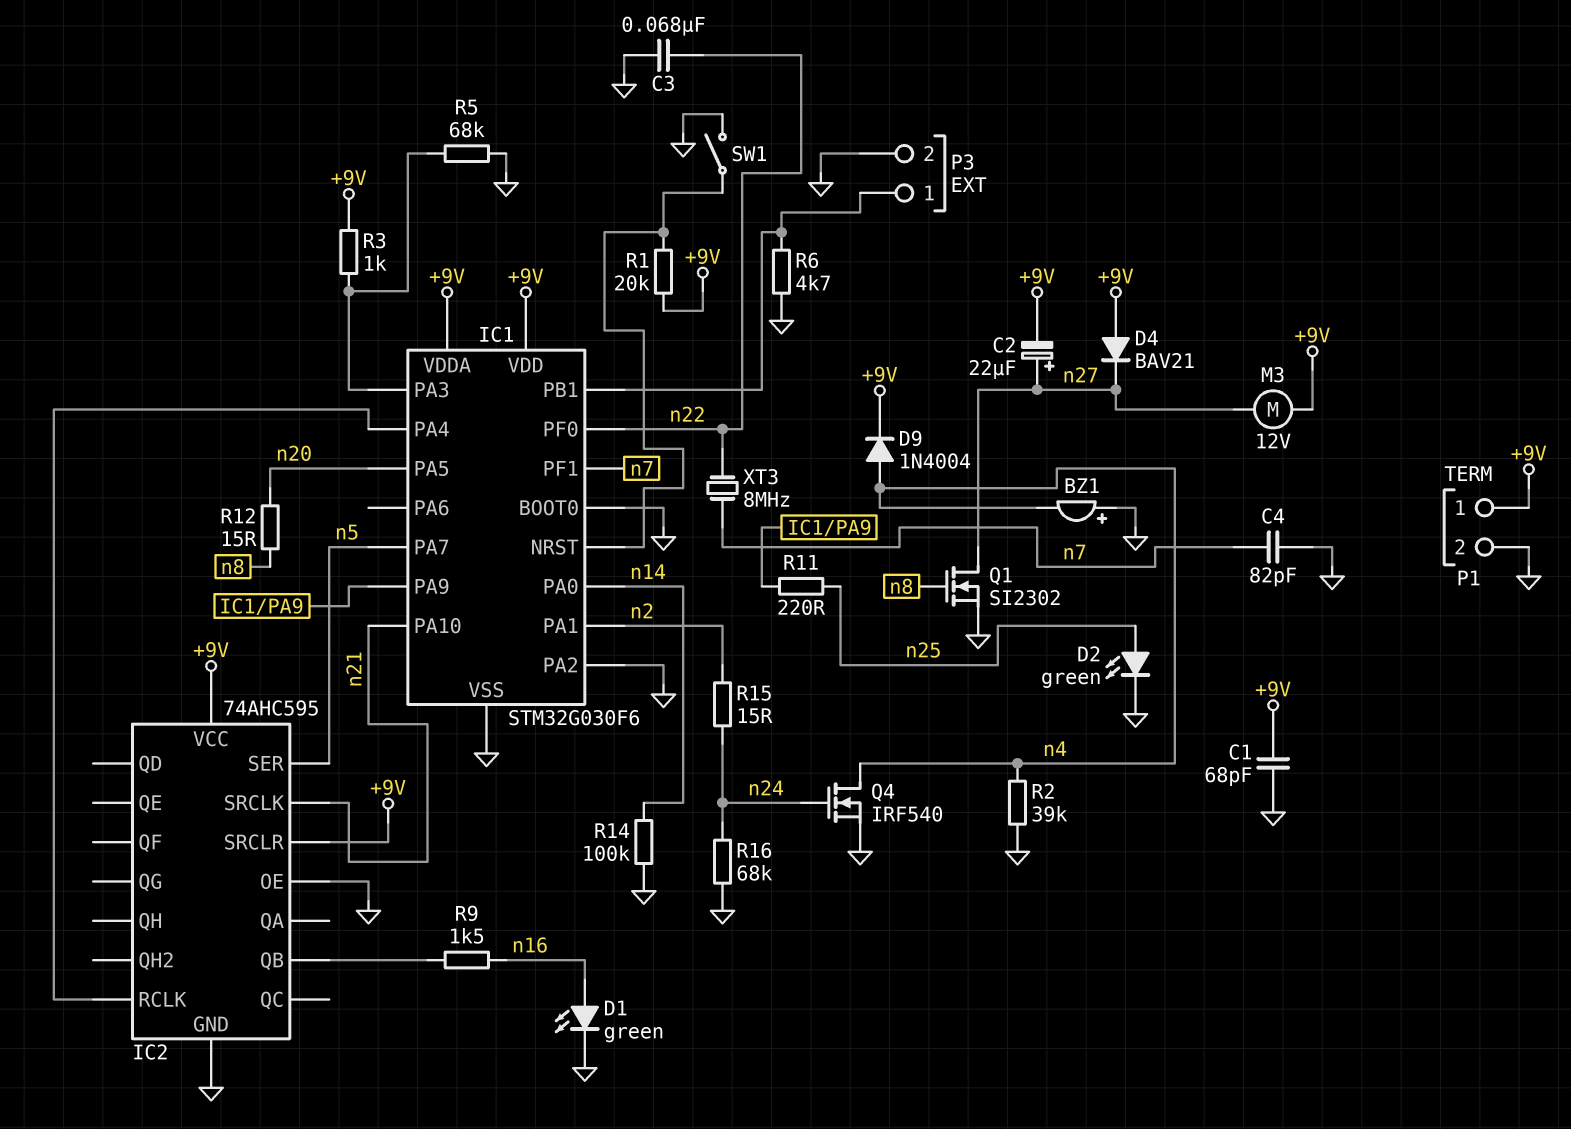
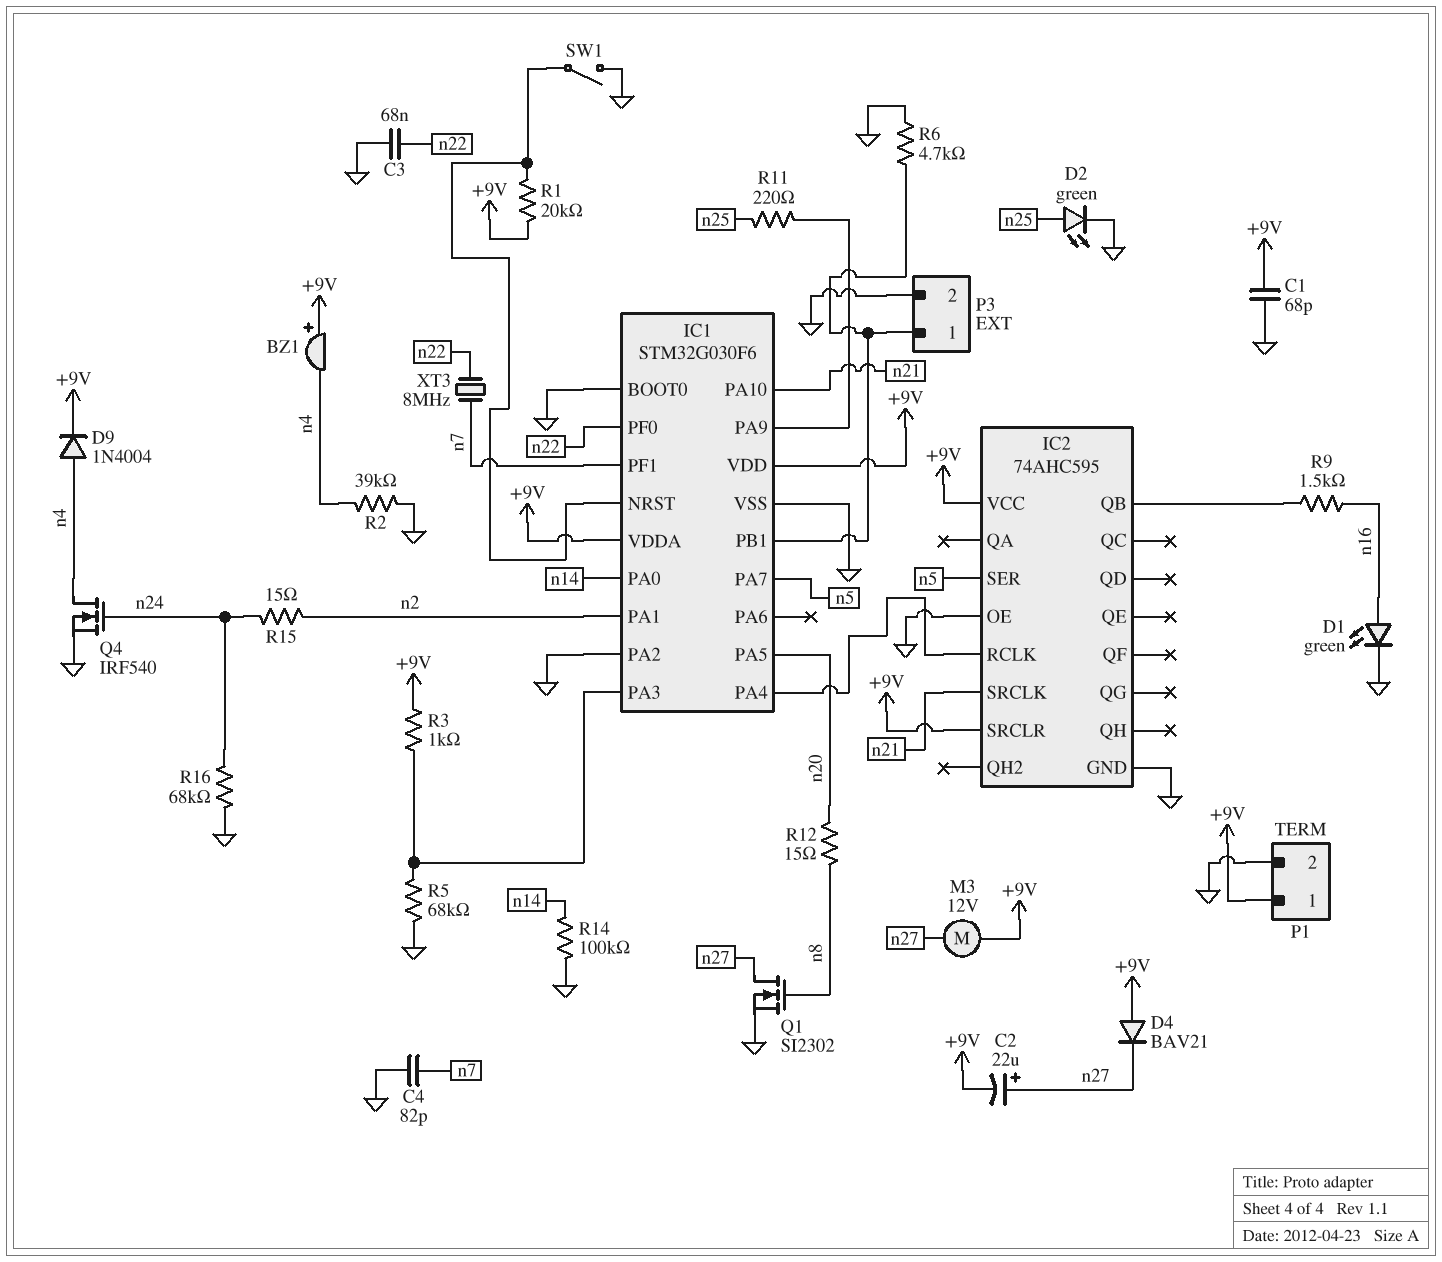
BZ1: buzzer (plus GND, minus n4) -> buzzer (plus +9V, minus n4)

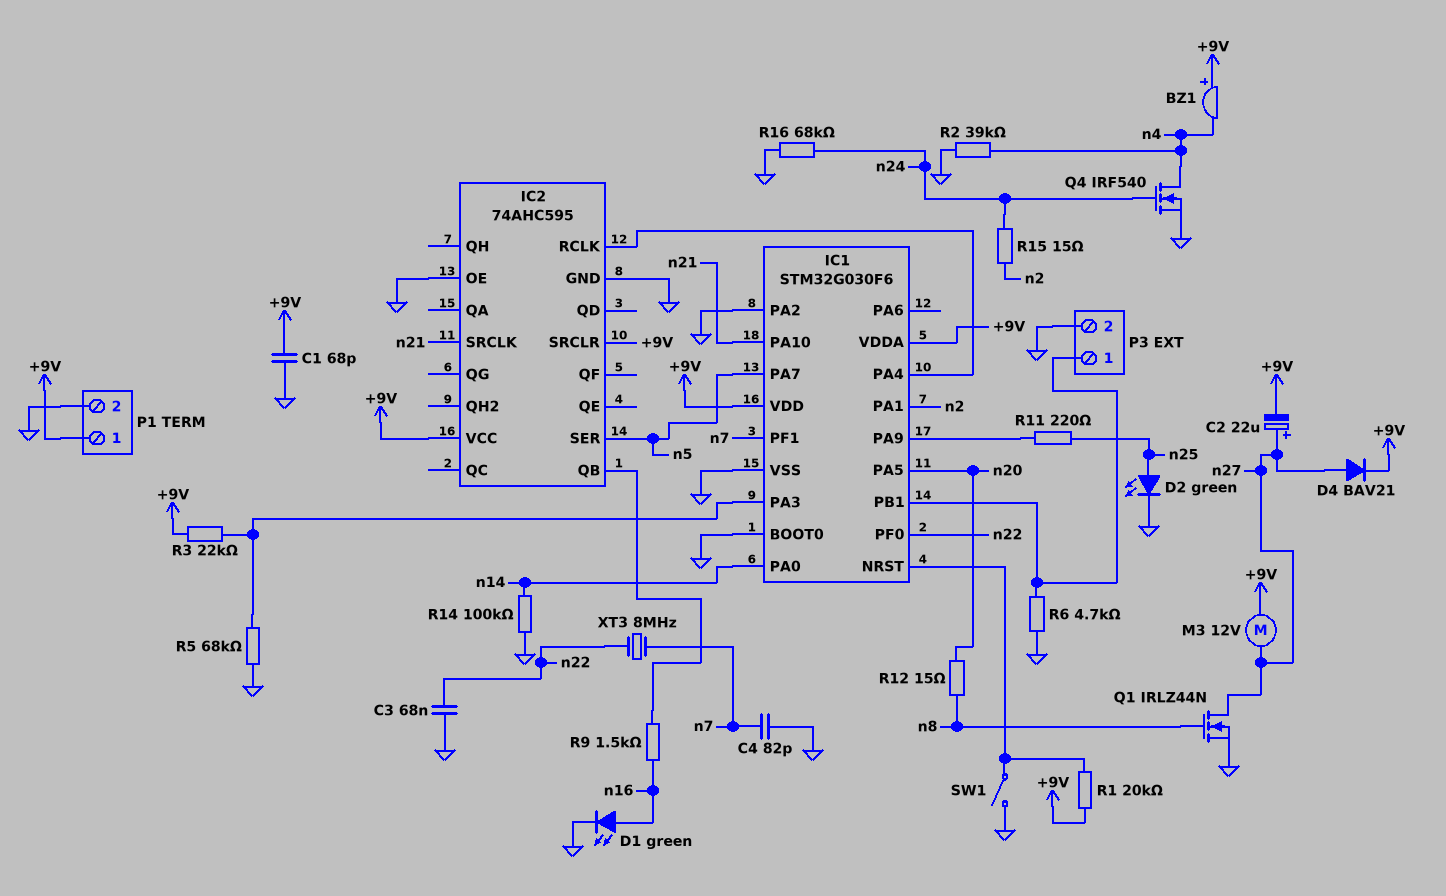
D4: diode BAV21 (A +9V, K n27) -> diode BAV21 (A n27, K +9V)
D9: diode 1N4004 (A n4, K +9V) -> none
Q1: NMOS SI2302 (G n8, D n27, S GND) -> NMOS IRLZ44N (G n8, D n27, S GND)
R3: 1k (+9V, IC1/PA3) -> 22k (+9V, IC1/PA3)

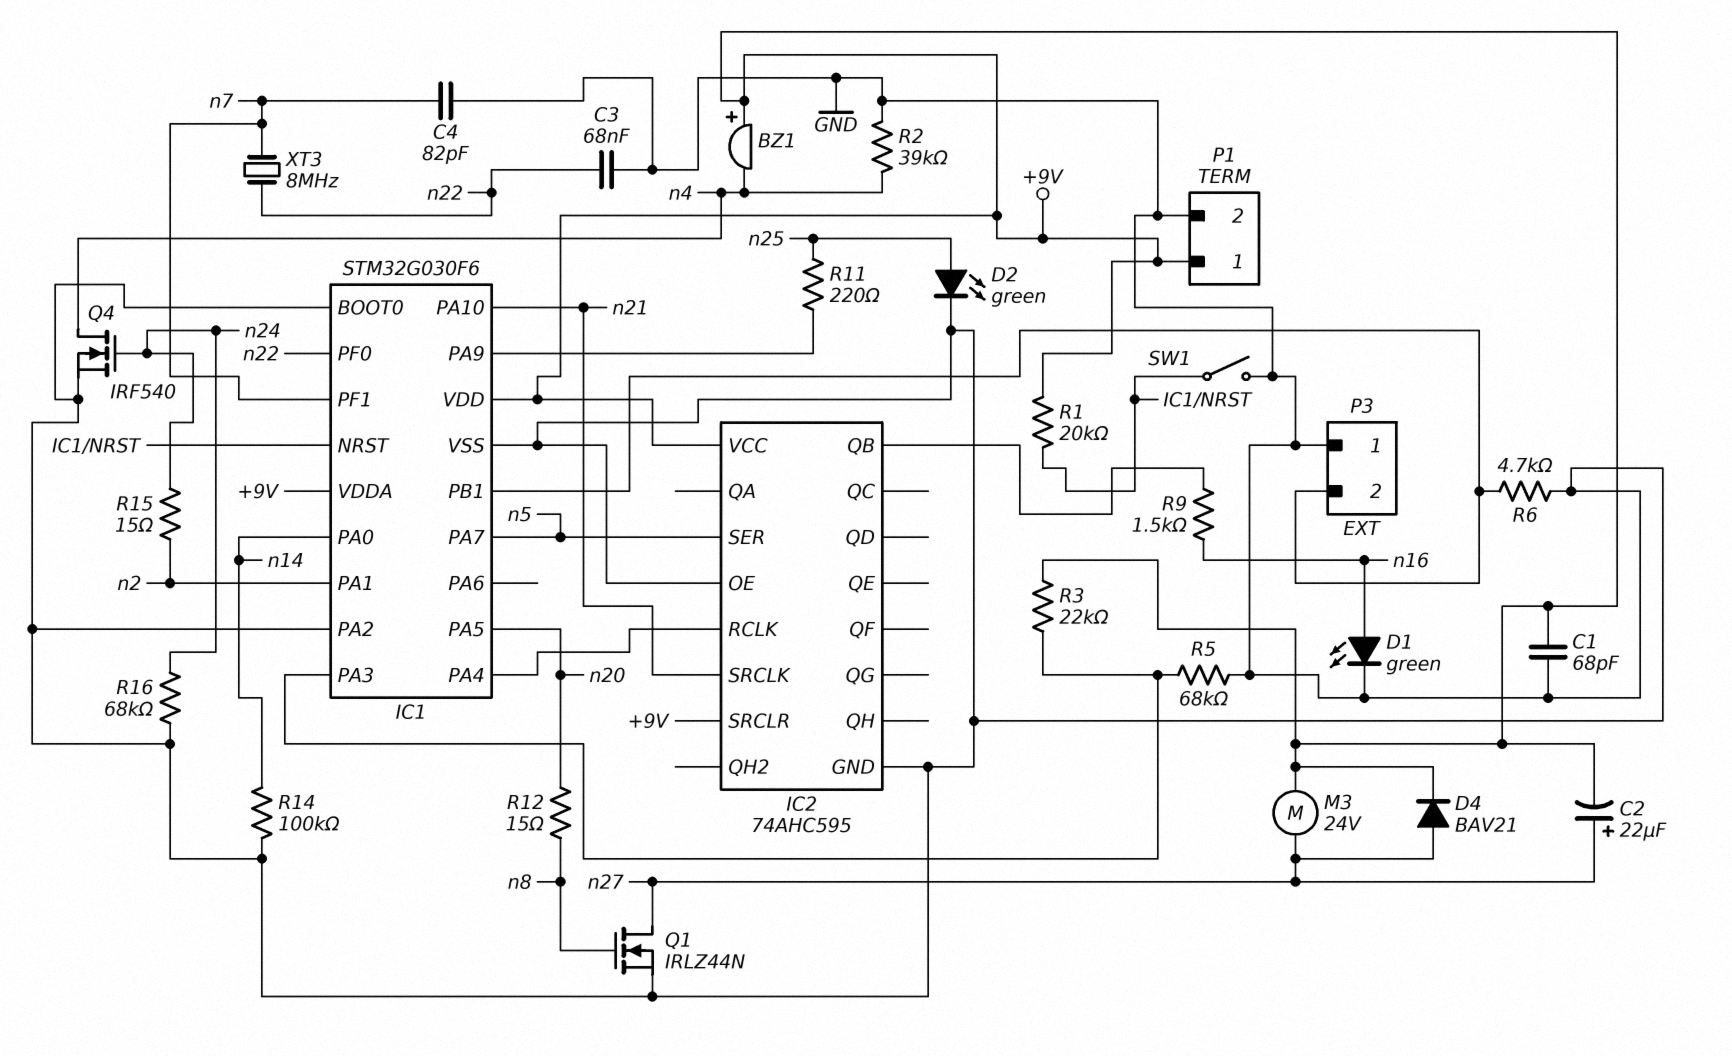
M3: motor 12V (+9V, n27) -> motor 24V (+9V, n27)
P3 pin 1: IC1/PB1 -> GND
P3 pin 2: GND -> IC1/PB1

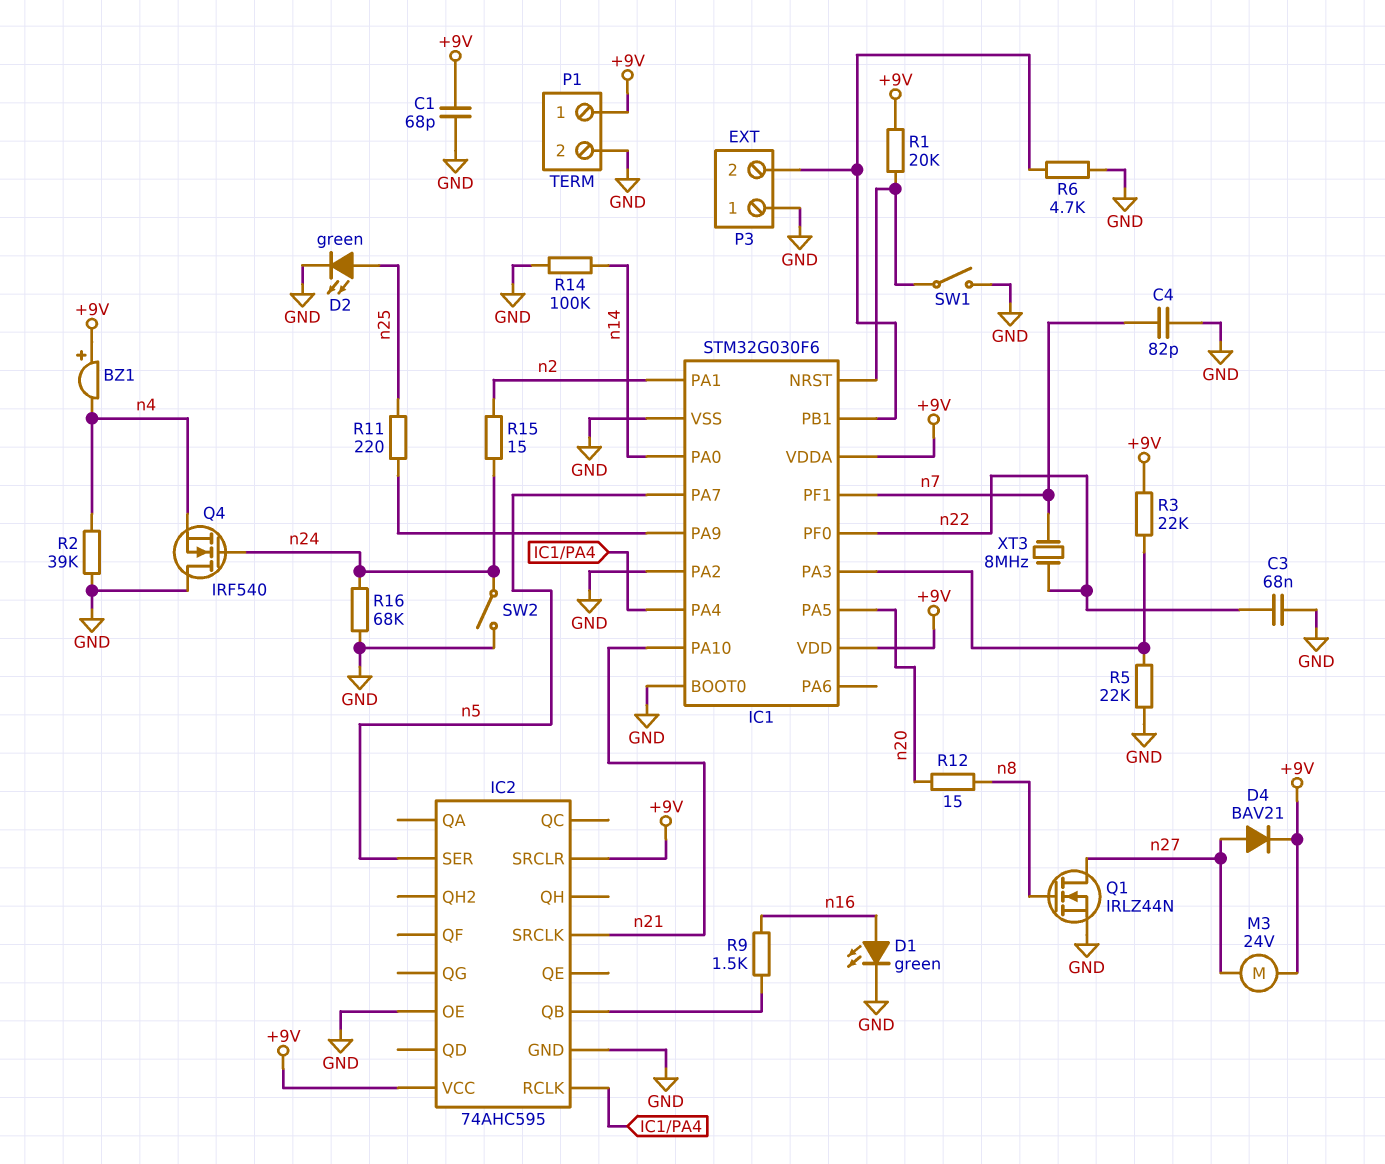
C2: 22uF (plus n27, minus +9V) -> none
Q4: NMOS IRF540 (G n24, D n4, S GND) -> NMOS IRF540 (G n24, D GND, S n4)
R5: 68k (GND, IC1/PA3) -> 22k (GND, IC1/PA3)
SW2: none -> switch (GND, n24)

